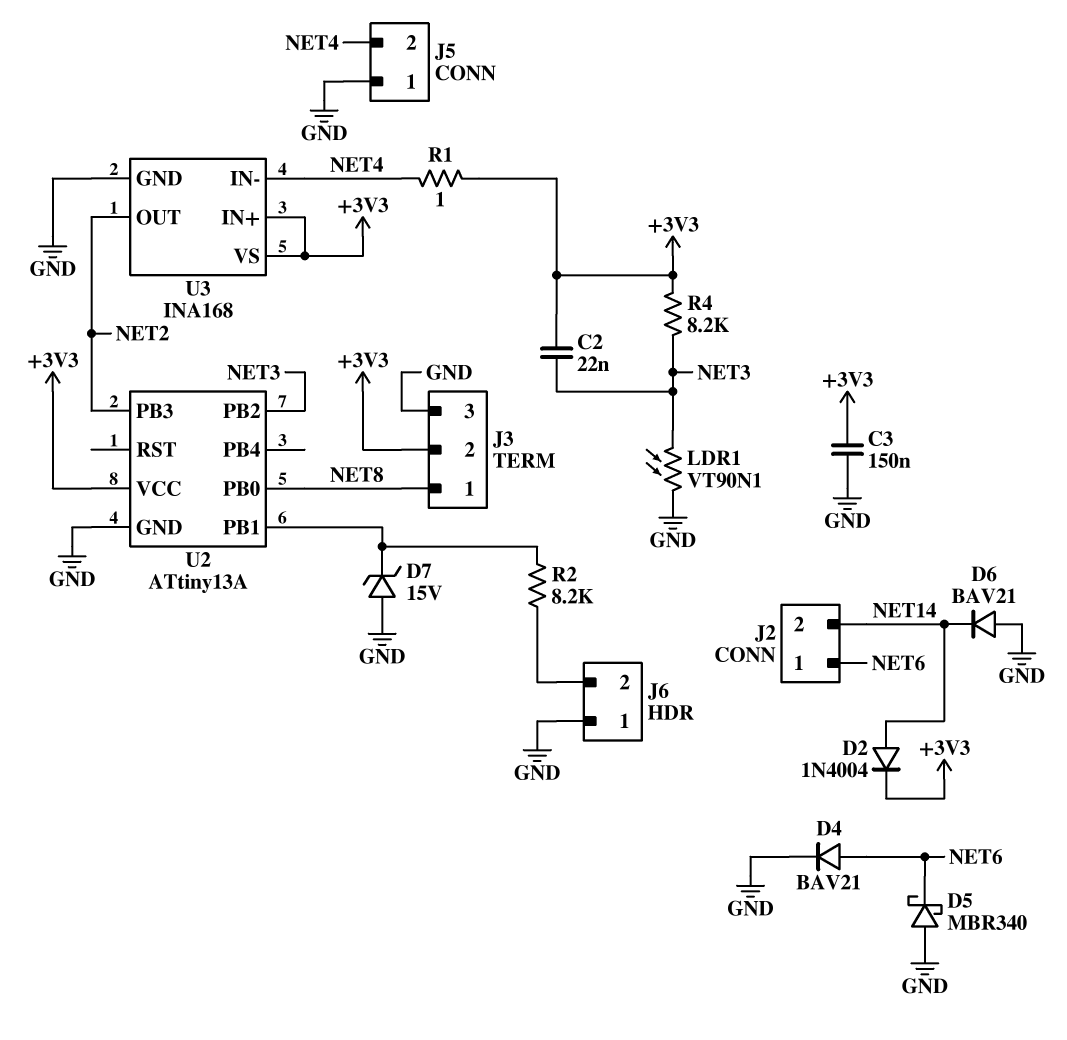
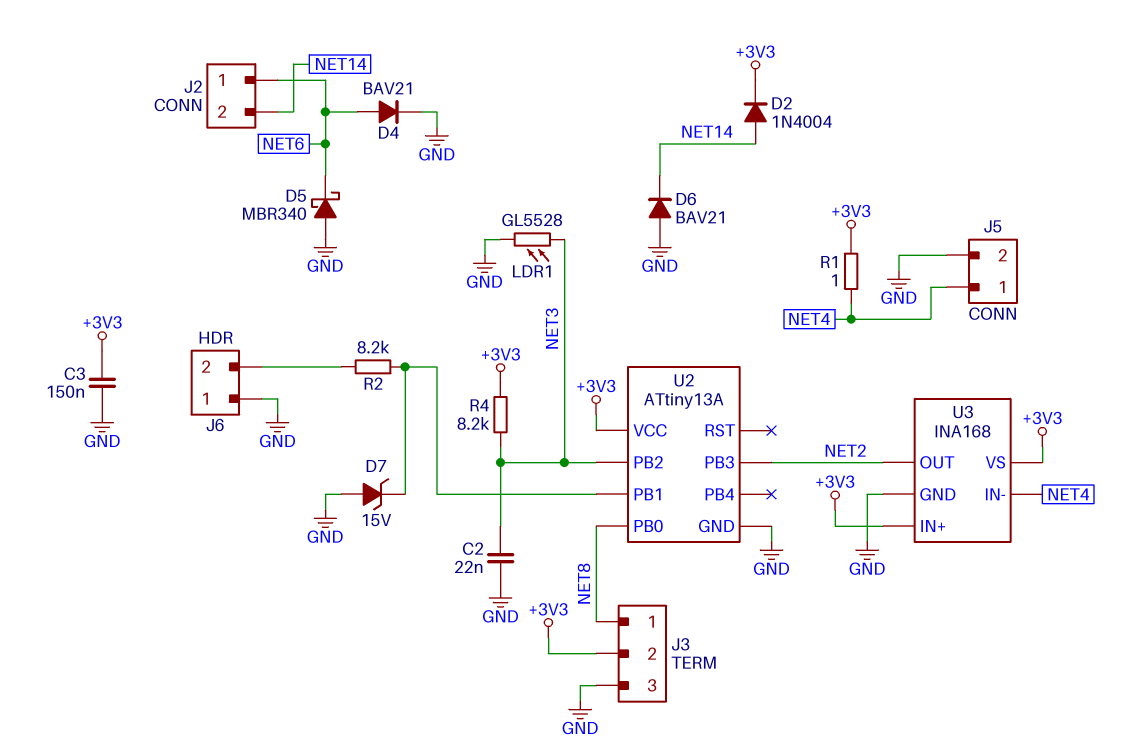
C2: 22nF (+3V3, NET3) -> 22nF (GND, NET3)
J5 pin 1: GND -> NET4
J5 pin 2: NET4 -> GND
LDR1: VT90N1 (GND, NET3) -> GL5528 (GND, NET3)

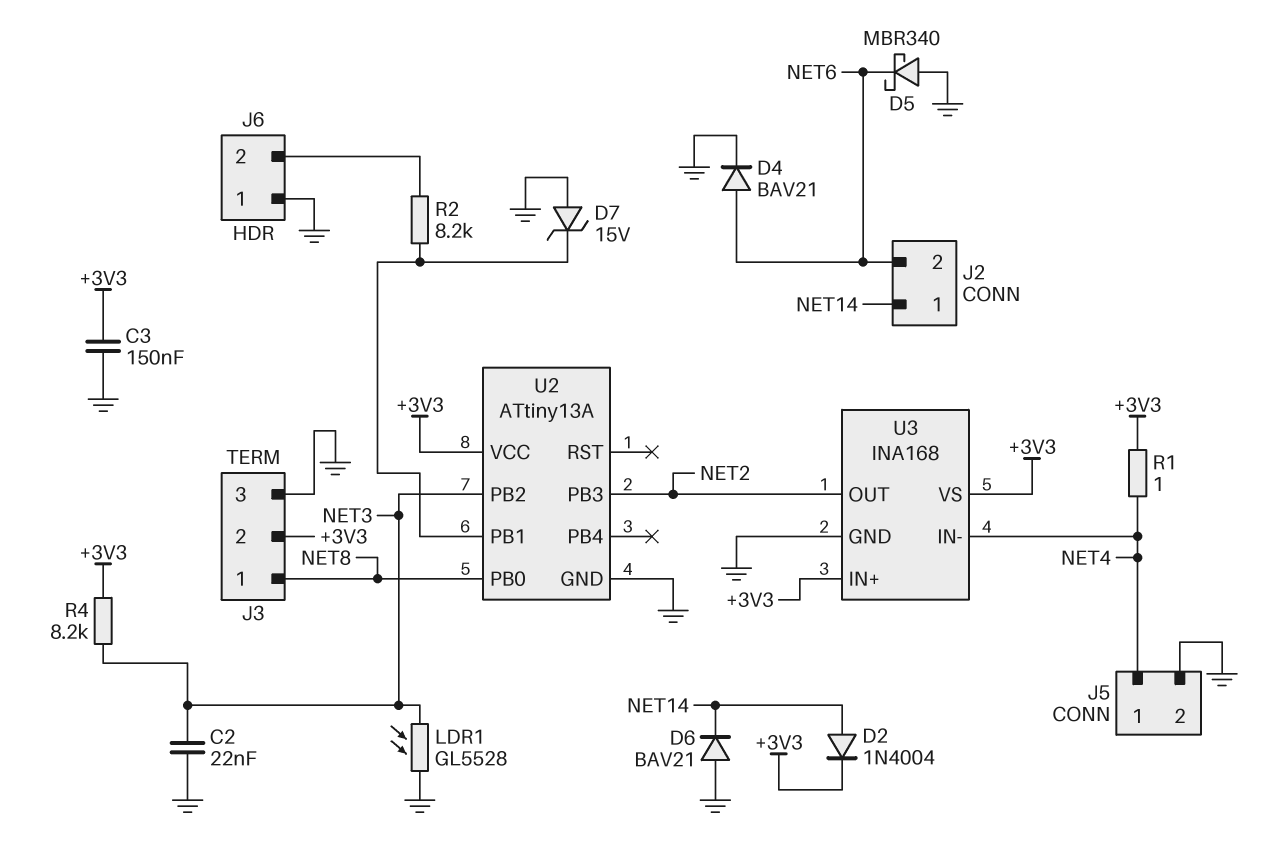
J2 pin 1: NET6 -> NET14
J2 pin 2: NET14 -> NET6

